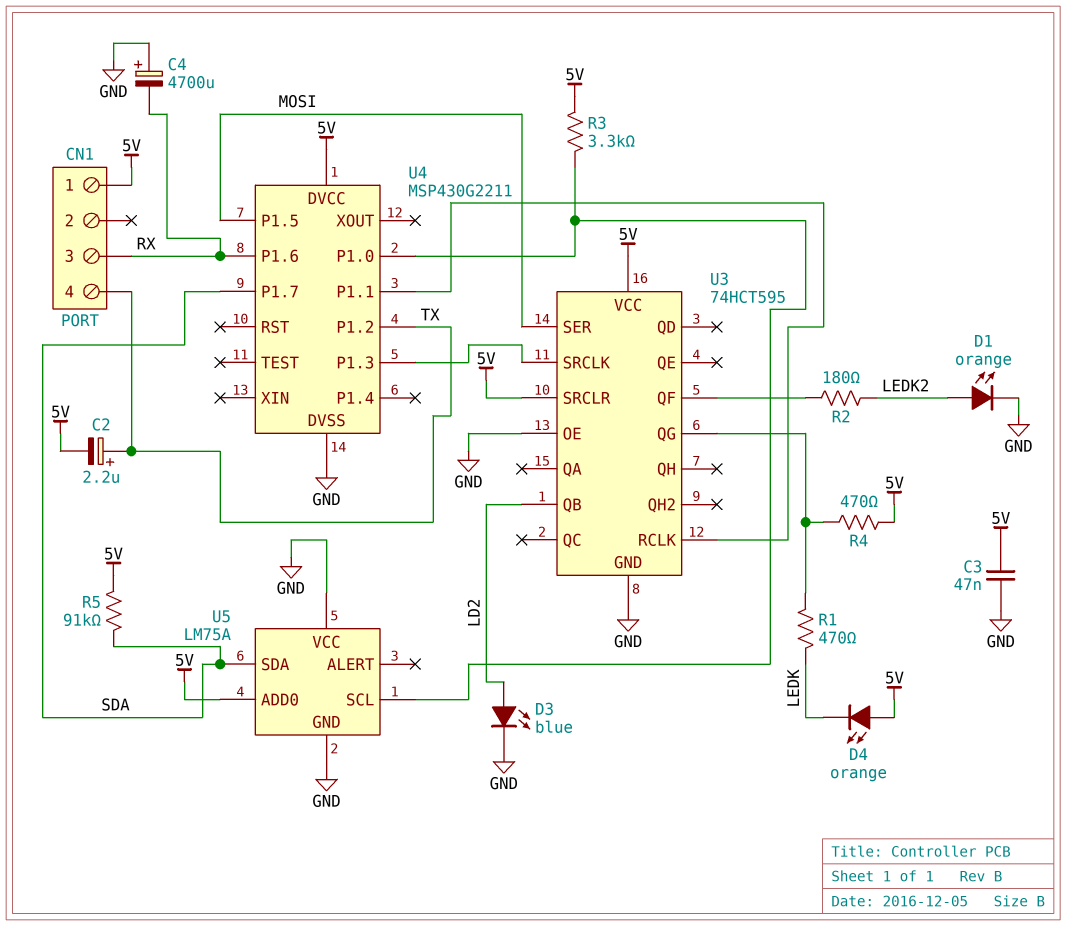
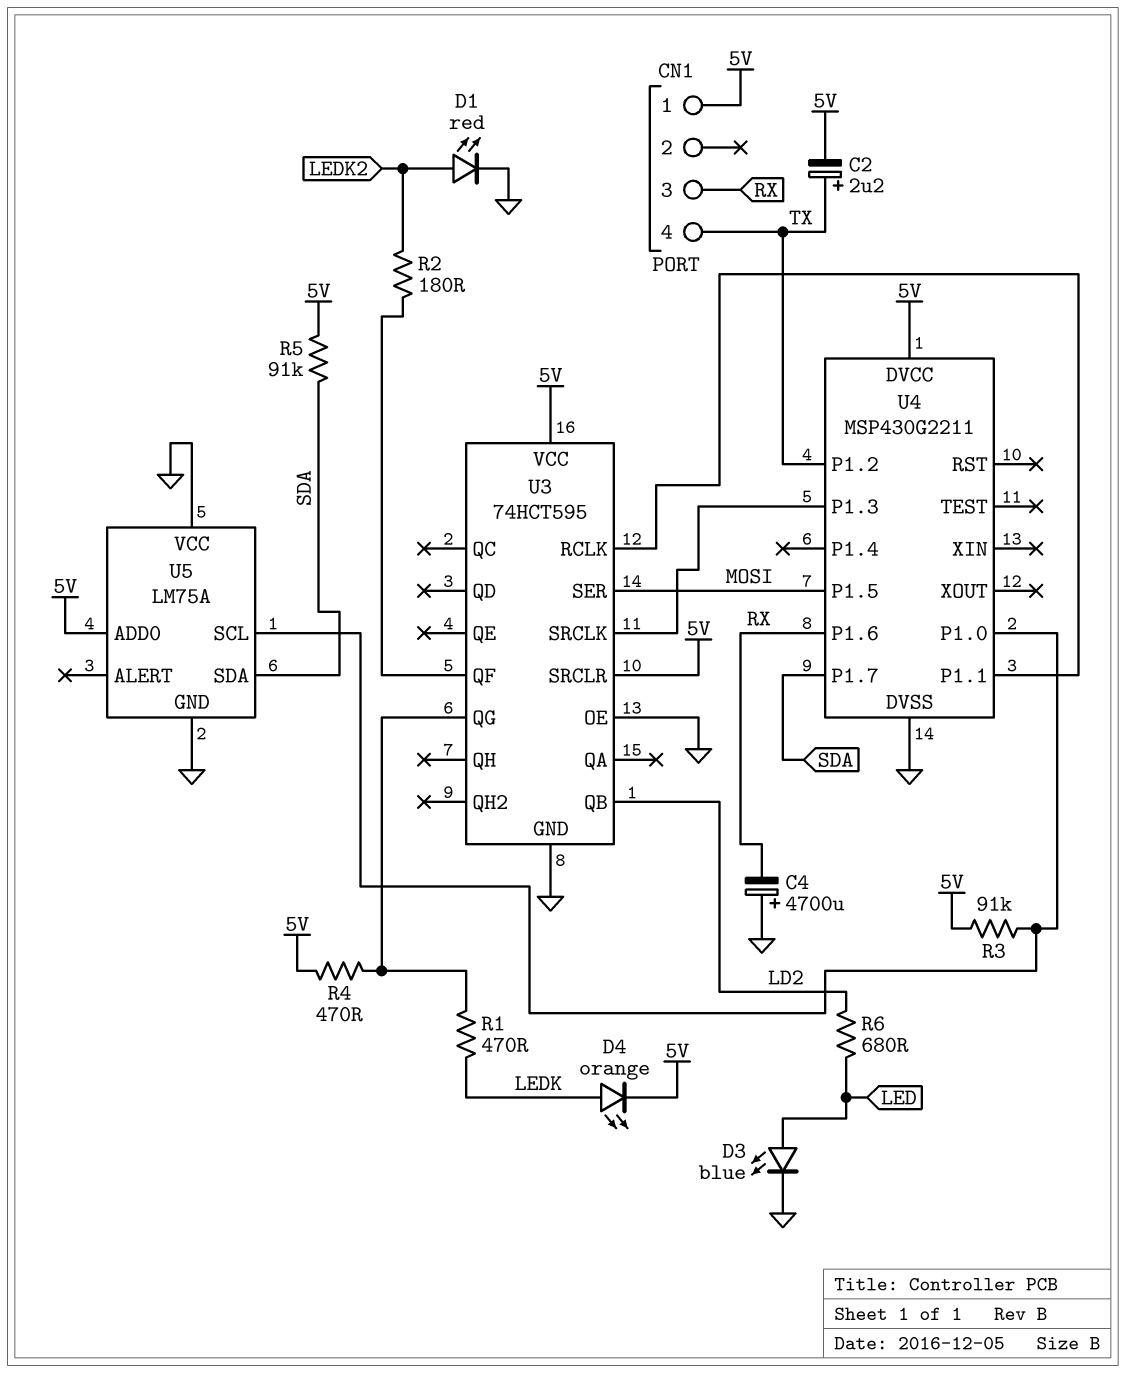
C3: 47nF (5V, GND) -> none
D1: LED orange (A LEDK2, K GND) -> LED red (A LEDK2, K GND)
D3: LED blue (A LD2, K GND) -> LED blue (A LED, K GND)
D4: LED orange (A 5V, K LEDK) -> LED orange (A LEDK, K 5V)
R3: 3.3k (5V, U4/P1.0) -> 91k (5V, U4/P1.0)
R6: none -> 680 (LD2, LED)

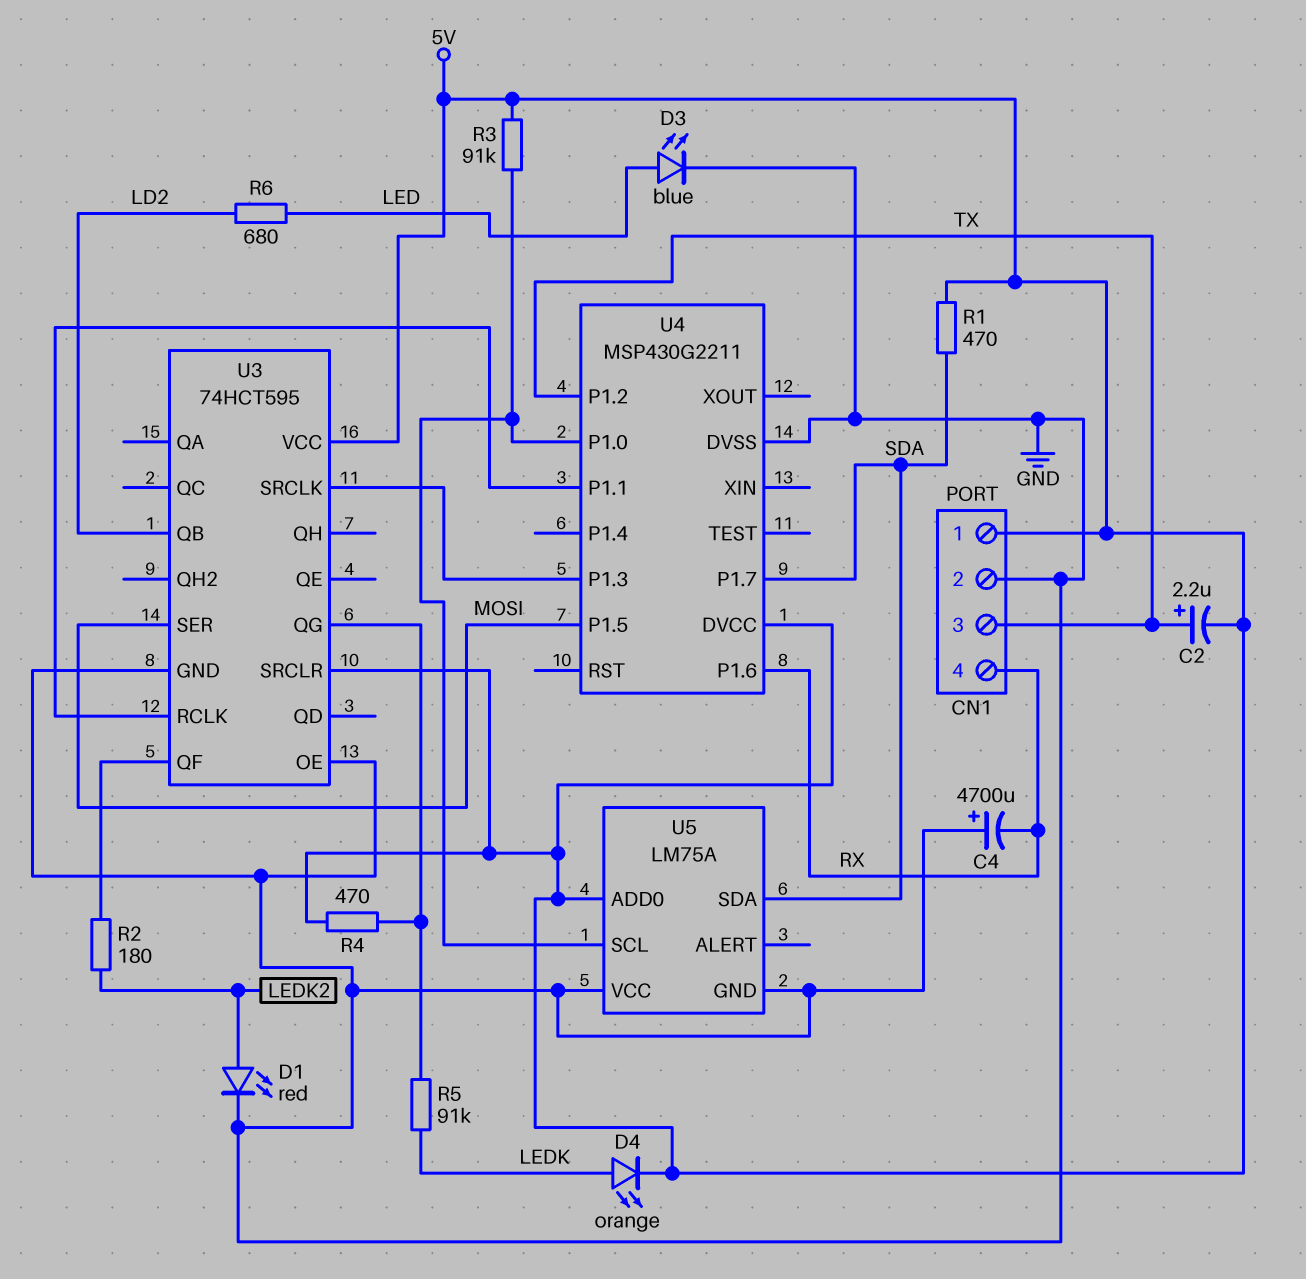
CN1 pin 2: none -> GND
CN1 pin 3: RX -> TX
CN1 pin 4: TX -> RX
R1: 470 (LEDK, U3/QG) -> 470 (5V, SDA)
R5: 91k (5V, SDA) -> 91k (LEDK, U3/QG)

